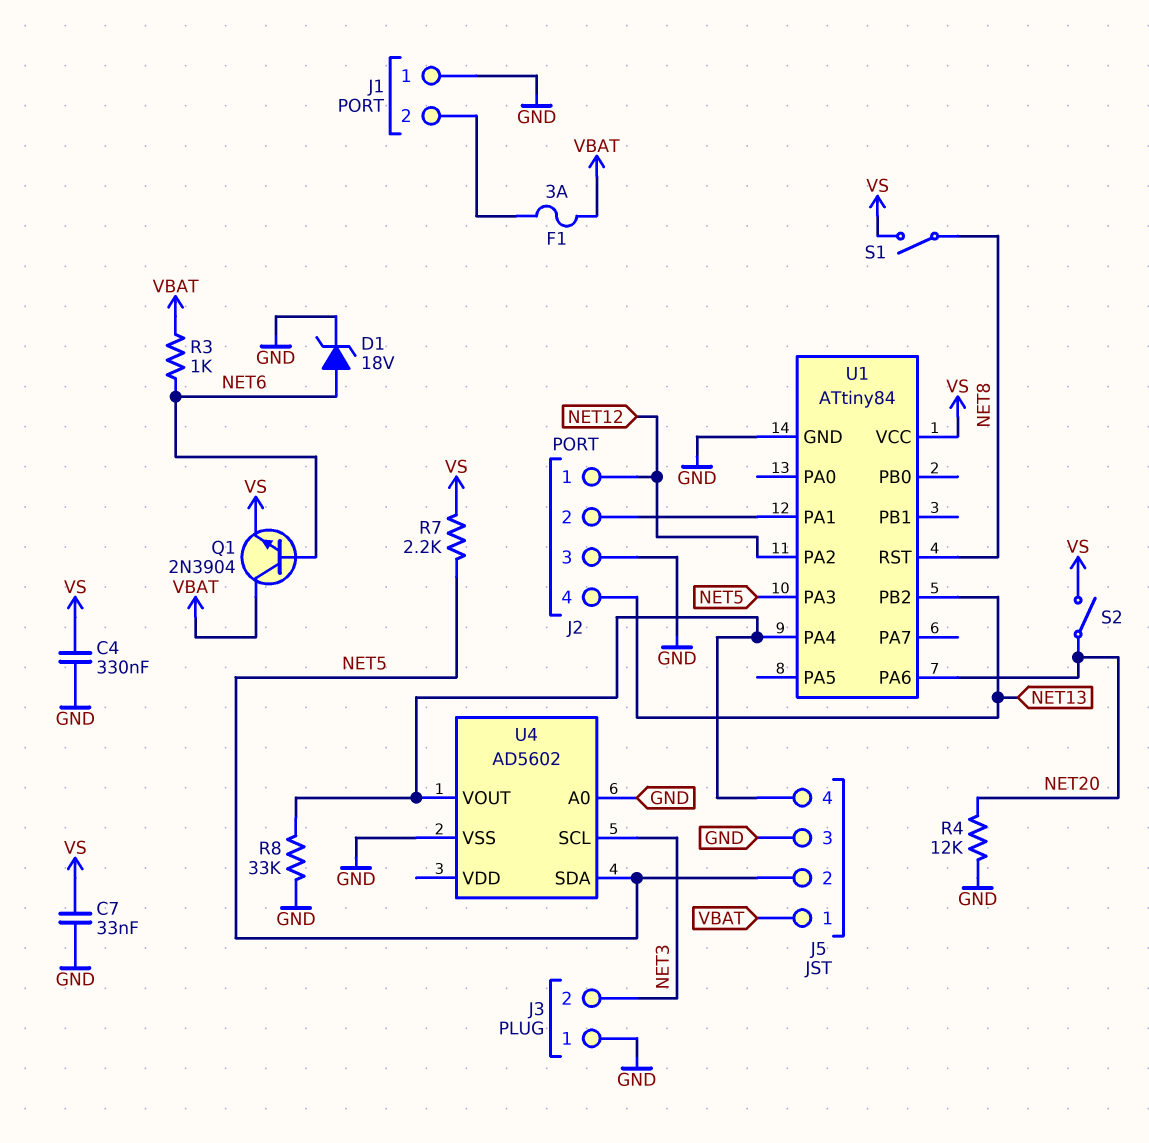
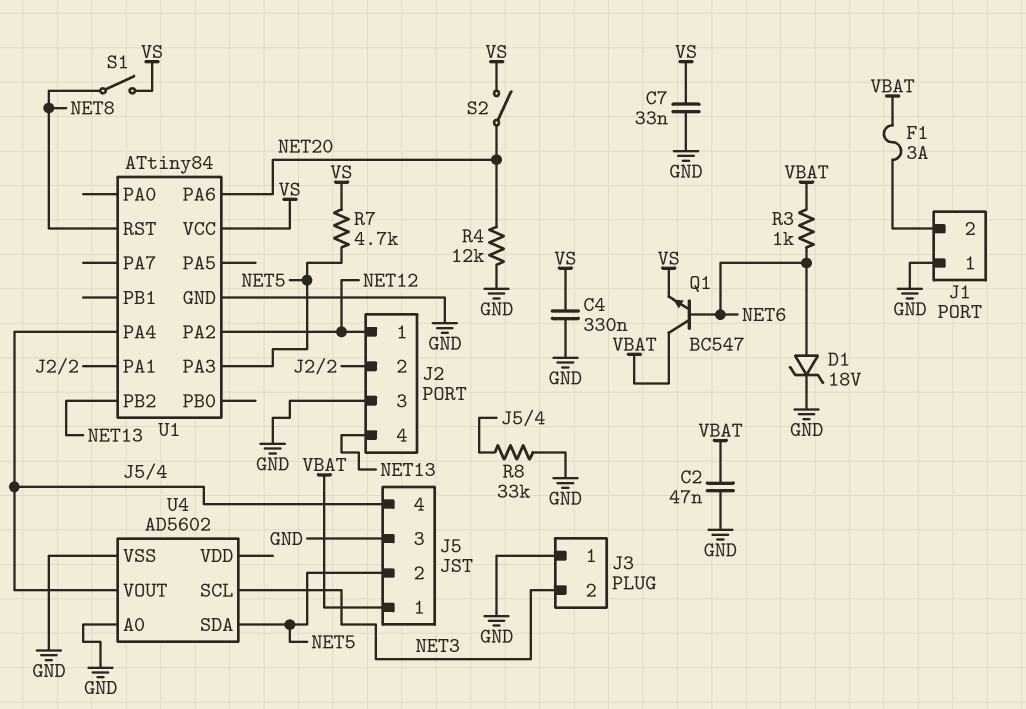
C2: none -> 47nF (GND, VBAT)
Q1: NPN 2N3904 (B NET6, C VBAT, E VS) -> NPN BC547 (B NET6, C VBAT, E VS)
R7: 2.2k (NET5, VS) -> 4.7k (NET5, VS)

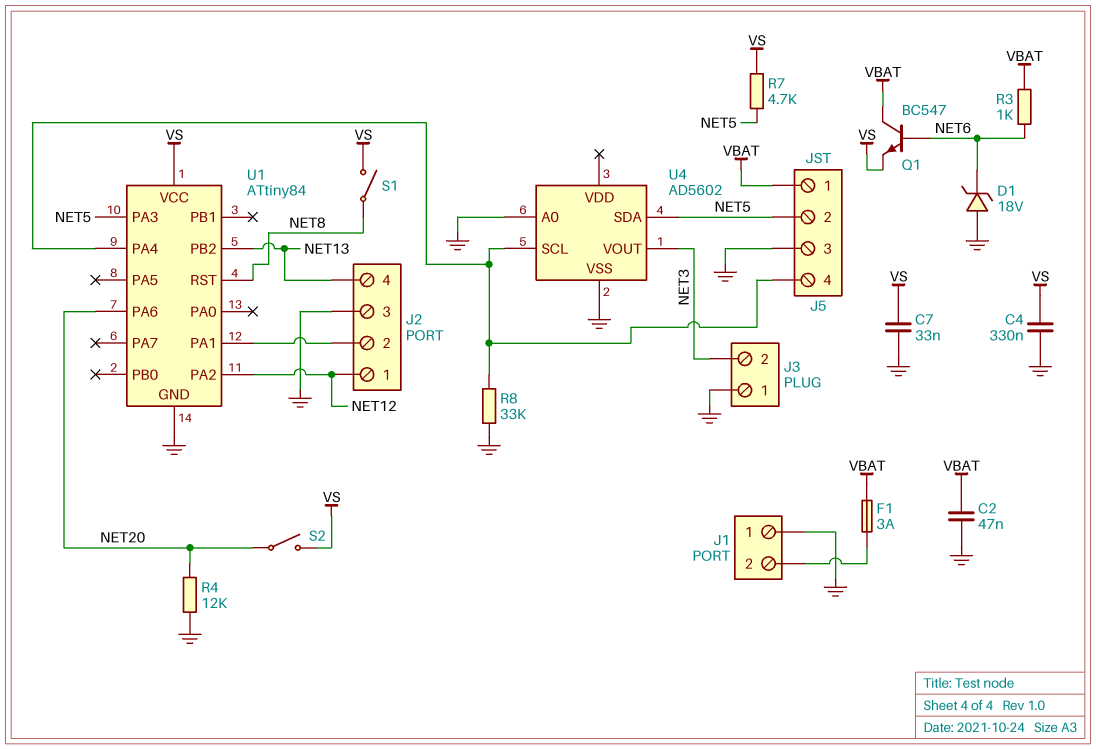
D1: zener 18V (A NET6, K GND) -> zener 18V (A GND, K NET6)
U4 pin SCL: NET3 -> J5/4
U4 pin VOUT: J5/4 -> NET3

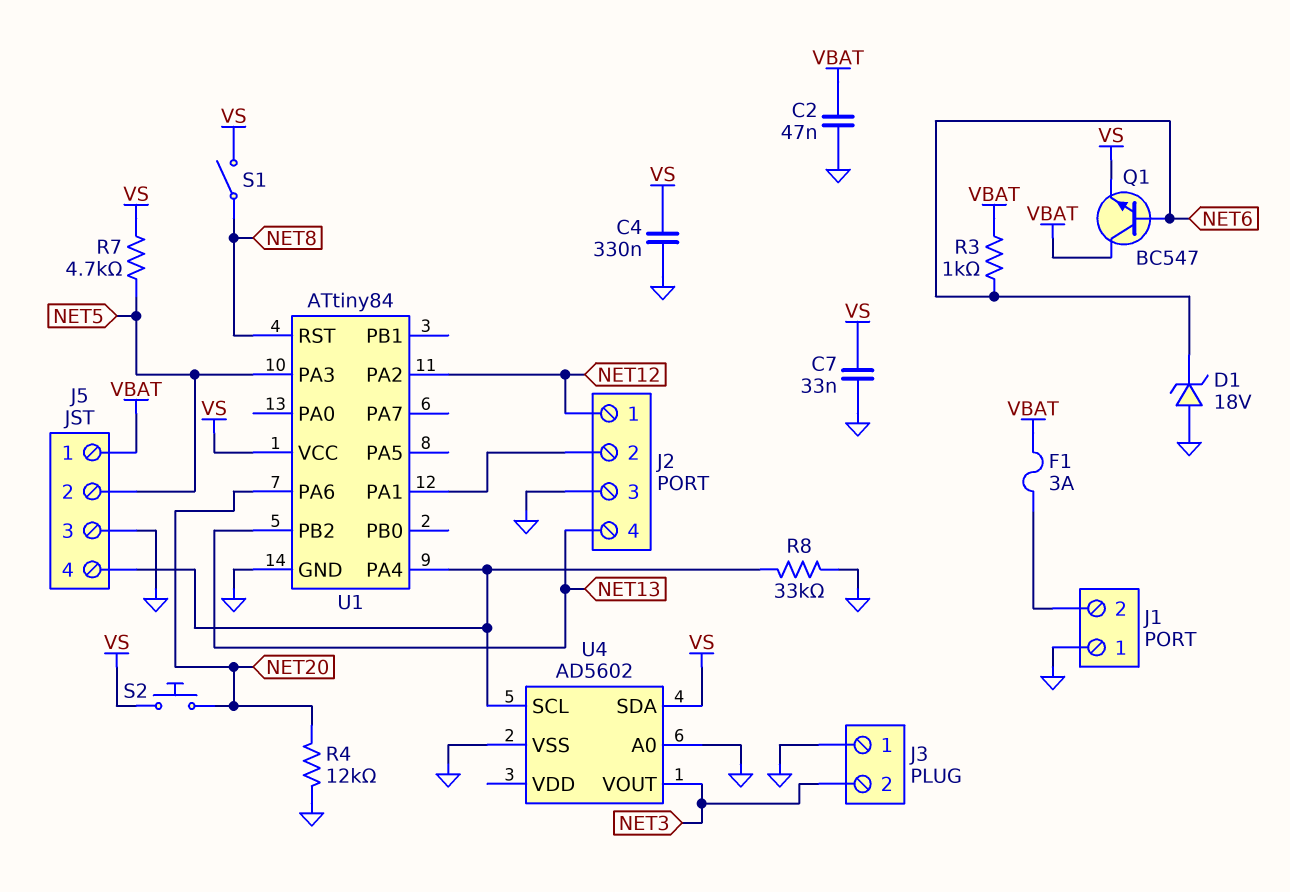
S2: switch (NET20, VS) -> button (NET20, VS)
U4 pin SDA: NET5 -> VS

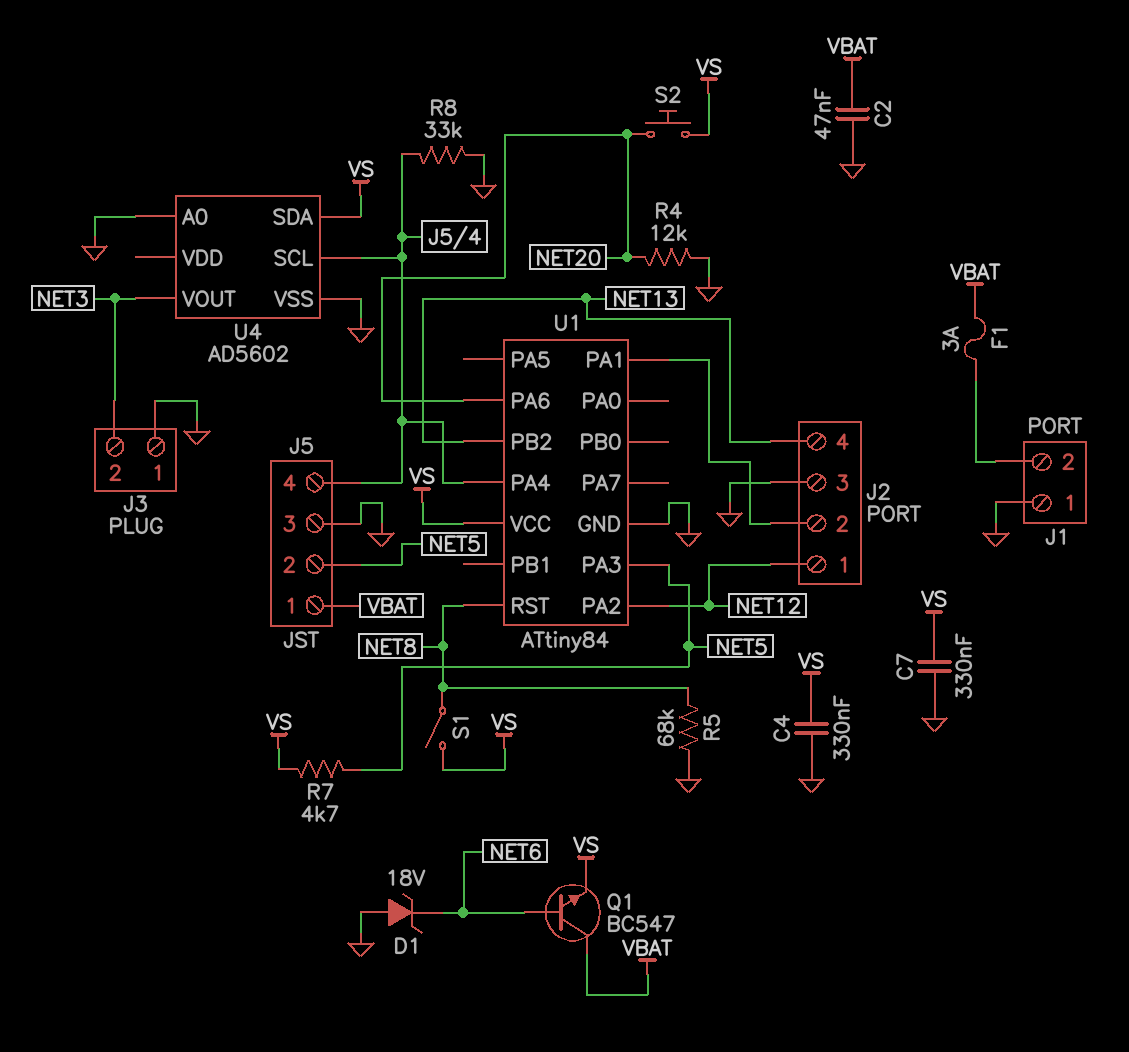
C7: 33nF (GND, VS) -> 330nF (GND, VS)
R3: 1k (NET6, VBAT) -> none
R5: none -> 68k (GND, NET8)

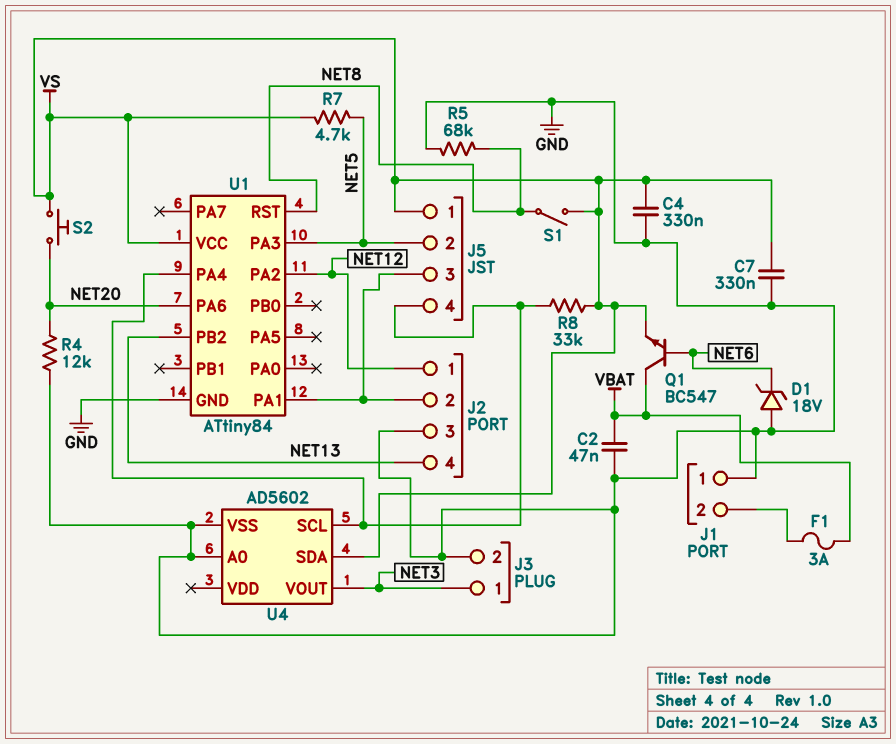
J3 pin 1: GND -> NET3
J3 pin 2: NET3 -> GND
J5 pin 1: VBAT -> VS
J5 pin 3: GND -> J2/2
R8: 33k (GND, J5/4) -> 33k (J5/4, VS)

